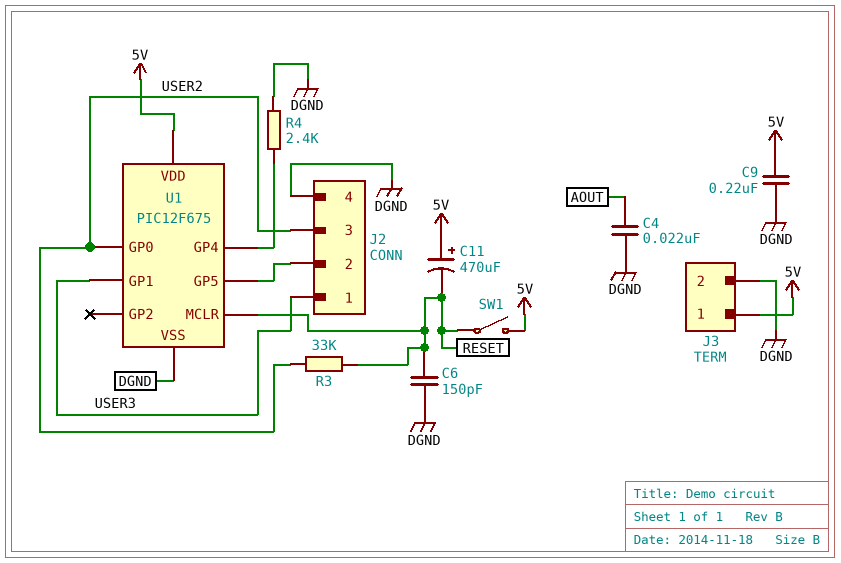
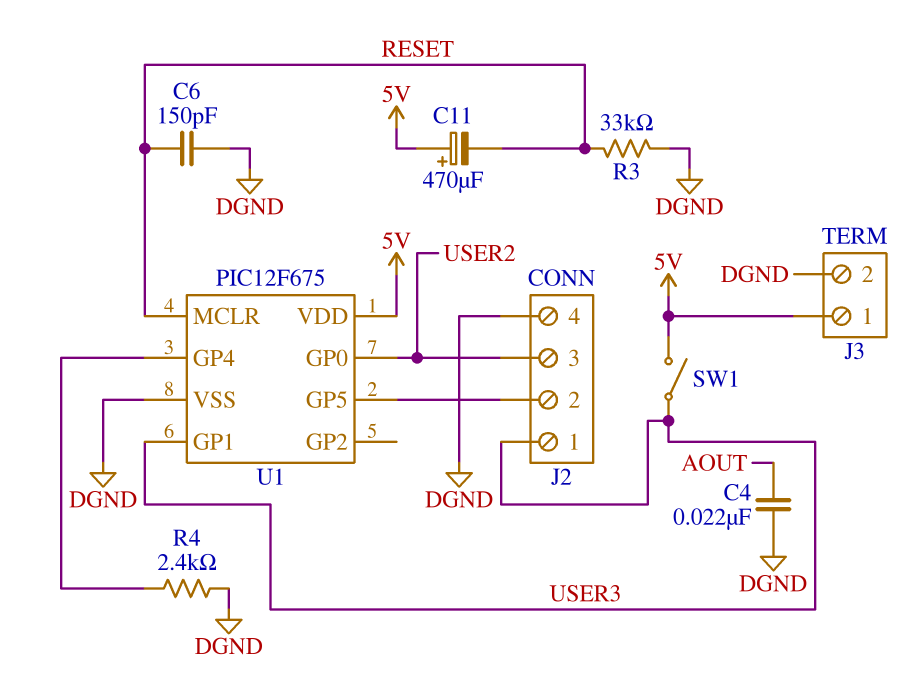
C9: 220nF (5V, DGND) -> none
R3: 33k (RESET, USER2) -> 33k (DGND, RESET)
SW1: switch (5V, RESET) -> switch (5V, USER3)

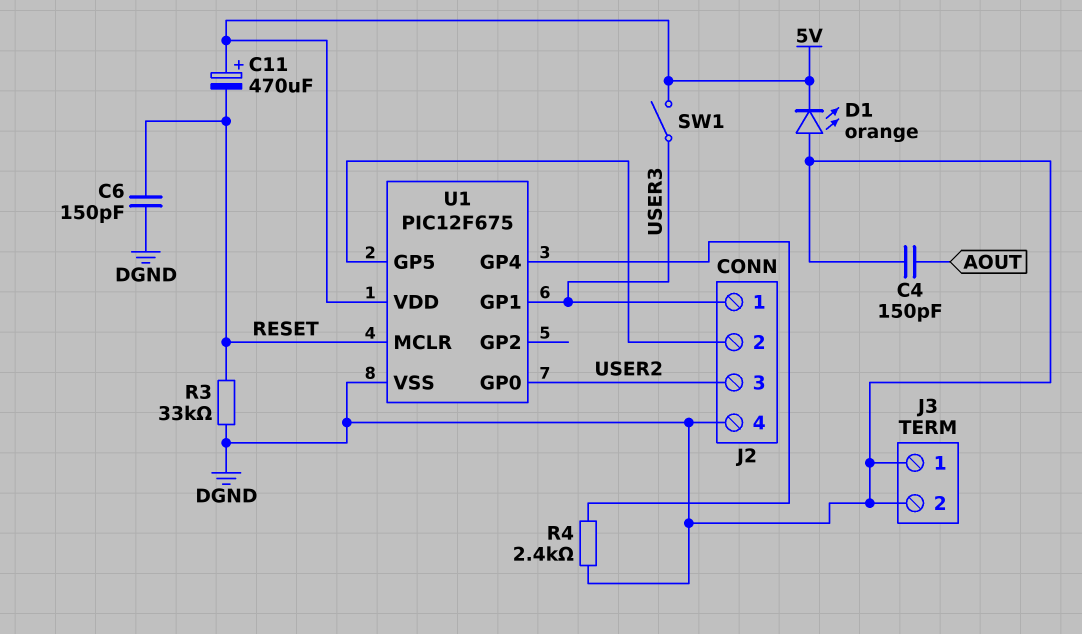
C4: 22nF (AOUT, DGND) -> 150pF (AOUT, DGND)
D1: none -> LED orange (A DGND, K 5V)
J3 pin 1: 5V -> DGND

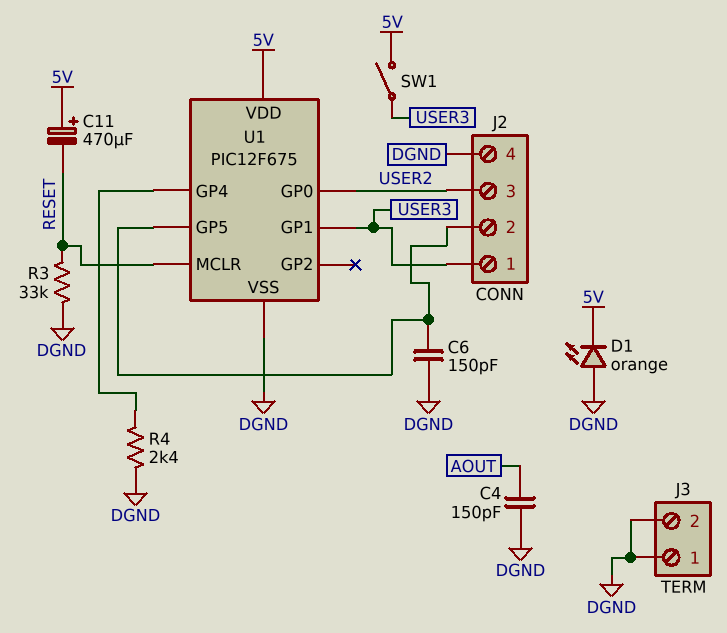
C6: 150pF (DGND, RESET) -> 150pF (DGND, J2/2)

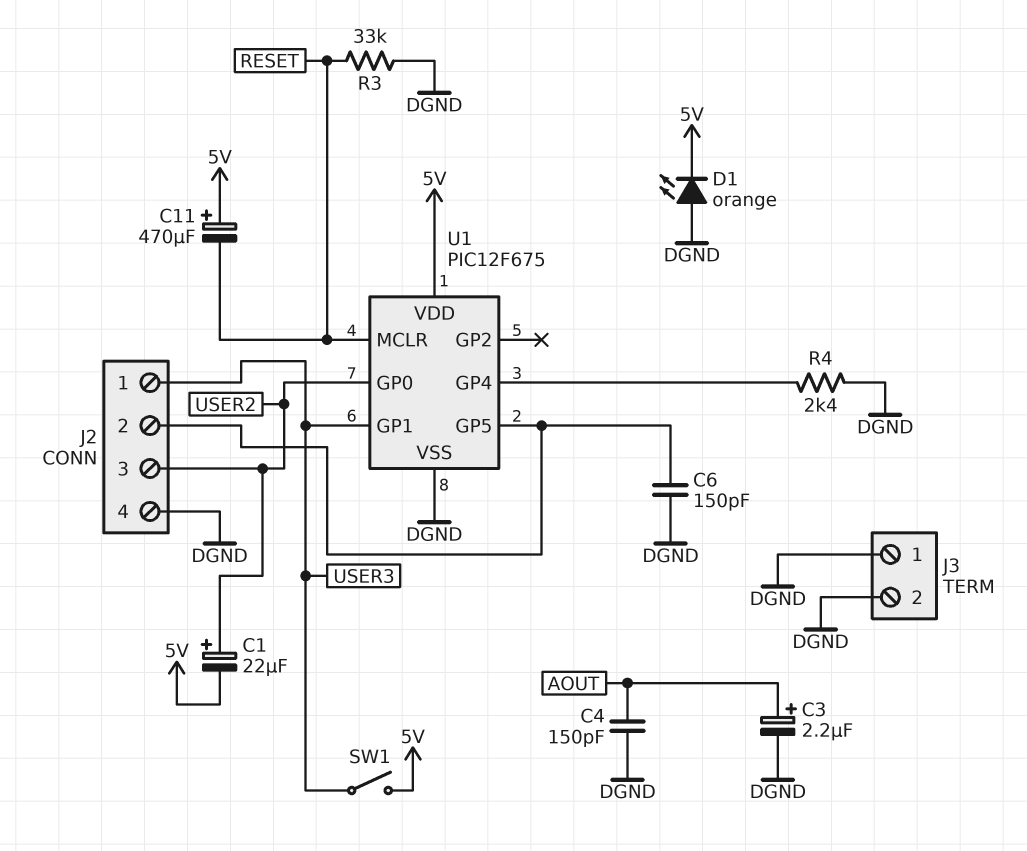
C1: none -> 22uF (plus USER2, minus 5V)
C3: none -> 2.2uF (plus AOUT, minus DGND)

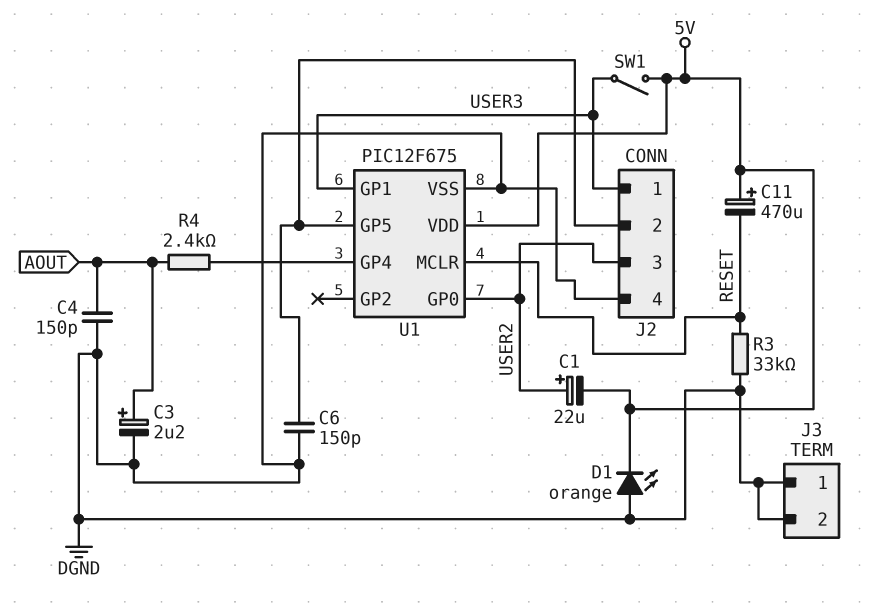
R4: 2.4k (DGND, U1/GP4) -> 2.4k (AOUT, U1/GP4)

